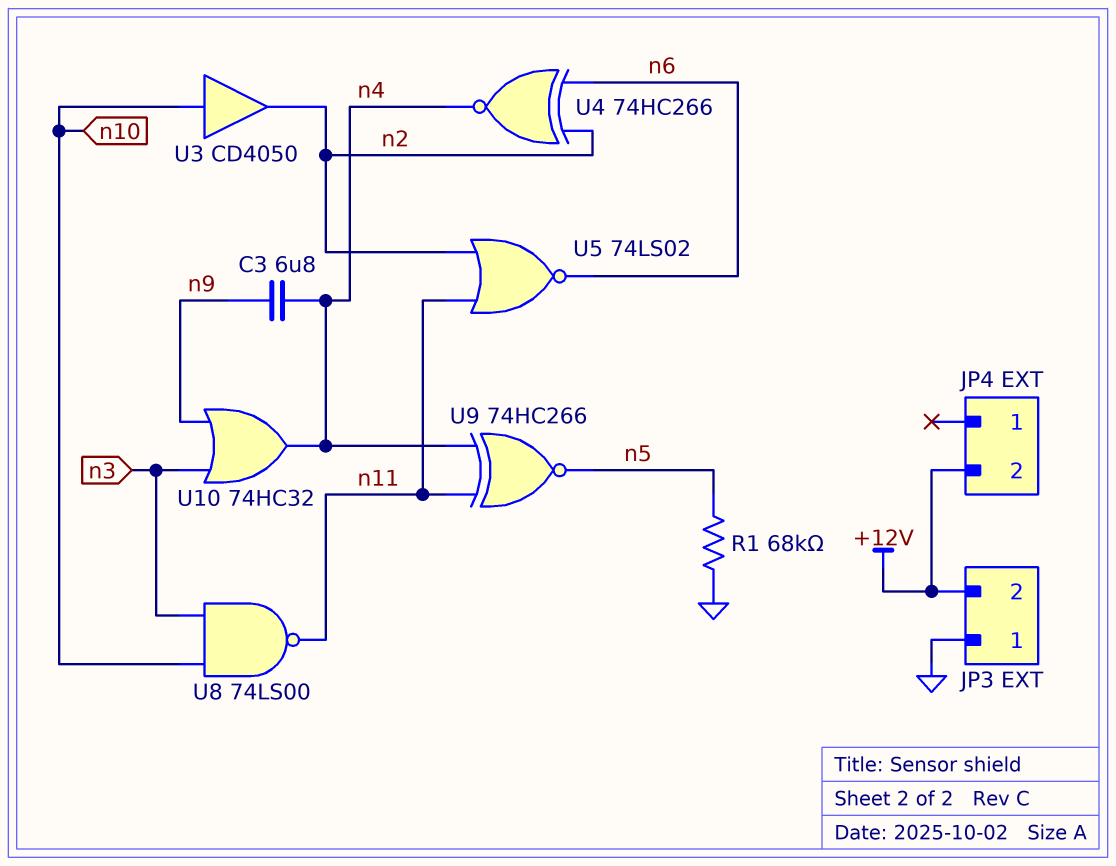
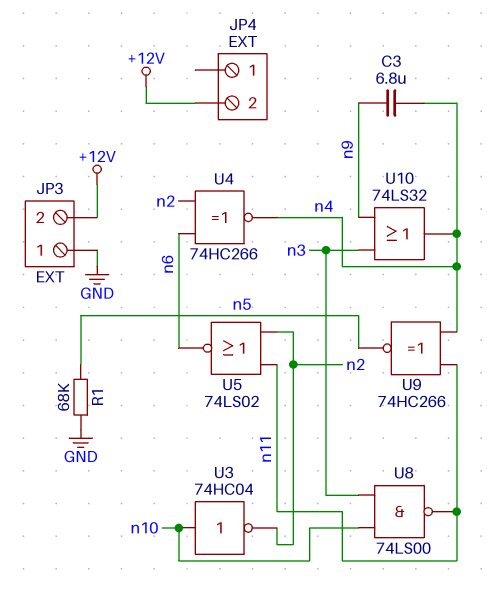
U3: buffer CD4050 (in n10, out n2) -> NOT 74HC04 (in n10, out n2)
U10: OR 74HC32 (in n3, in n9, out n4) -> OR 74LS32 (in n3, in n9, out n4)

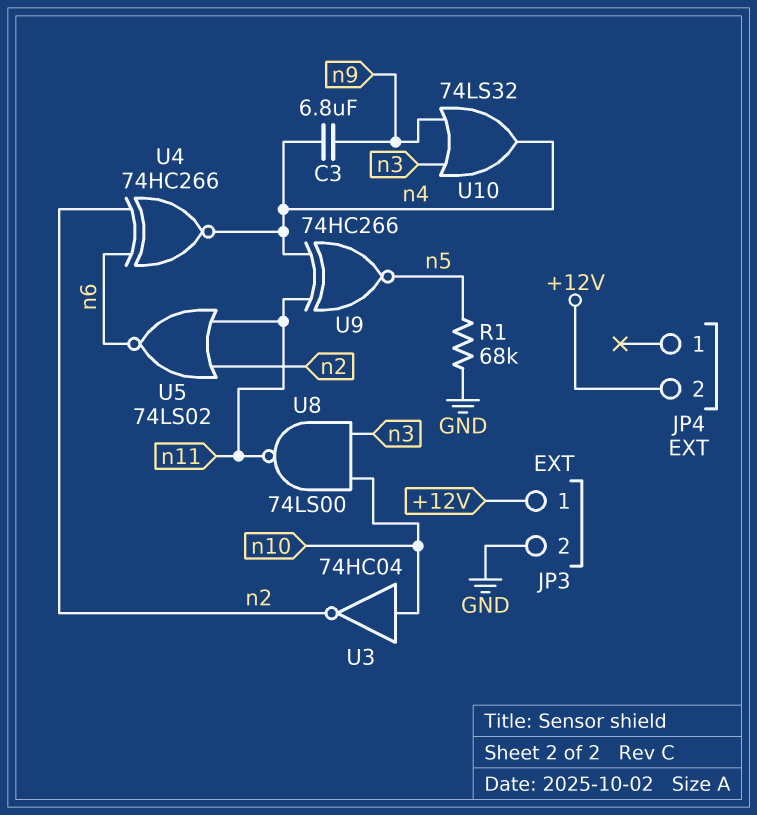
JP3 pin 1: GND -> +12V
JP3 pin 2: +12V -> GND

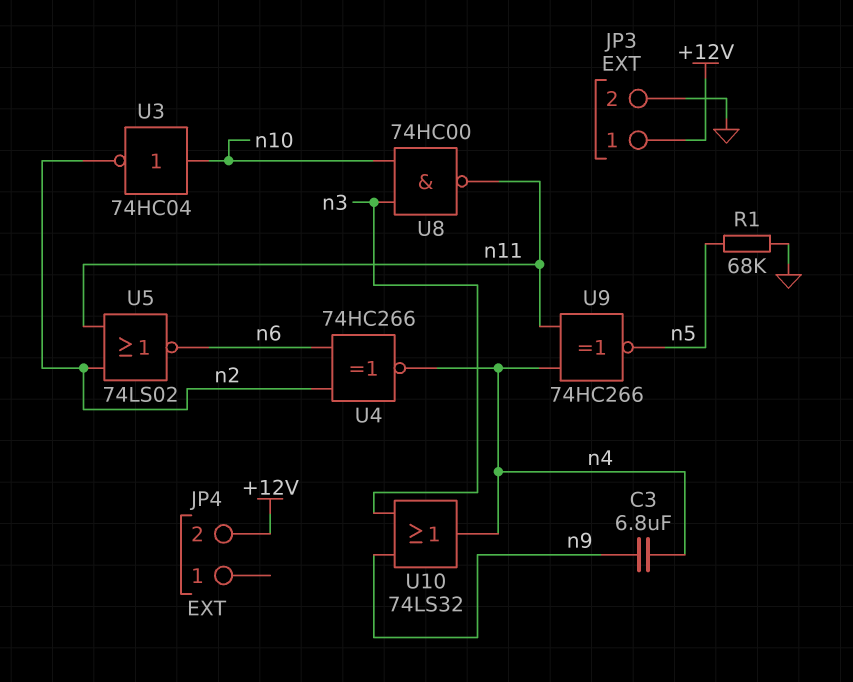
U8: NAND 74LS00 (in n3, in n10, out n11) -> NAND 74HC00 (in n3, in n10, out n11)

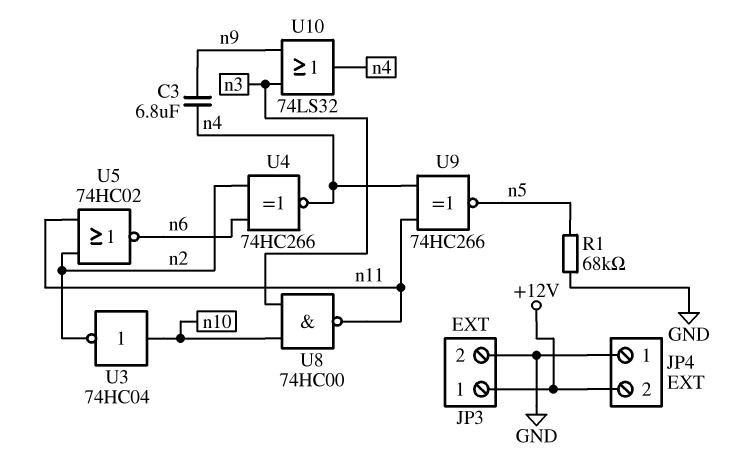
JP4 pin 1: none -> GND
U5: NOR 74LS02 (in n2, in n11, out n6) -> NOR 74HC02 (in n2, in n11, out n6)

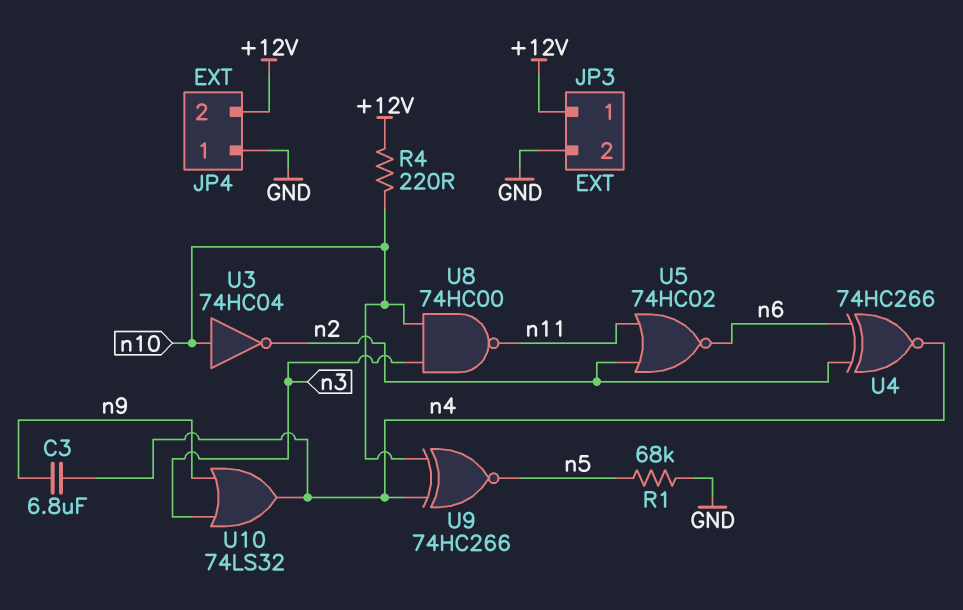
R4: none -> 220 (+12V, n10)
U9: XNOR 74HC266 (in n4, in n11, out n5) -> XNOR 74HC266 (in n4, in n10, out n5)

